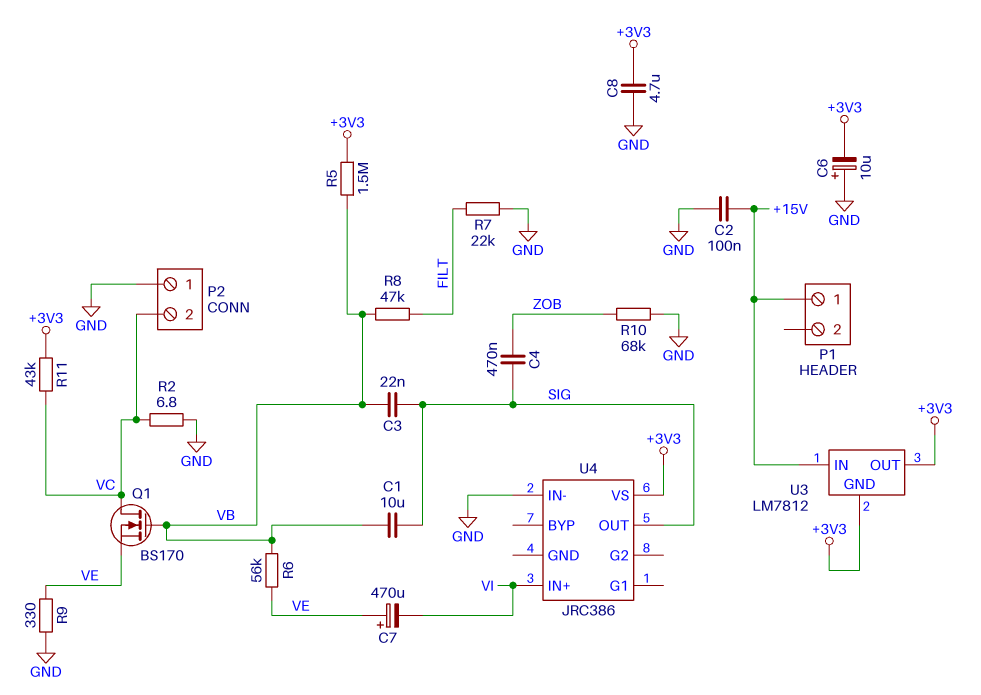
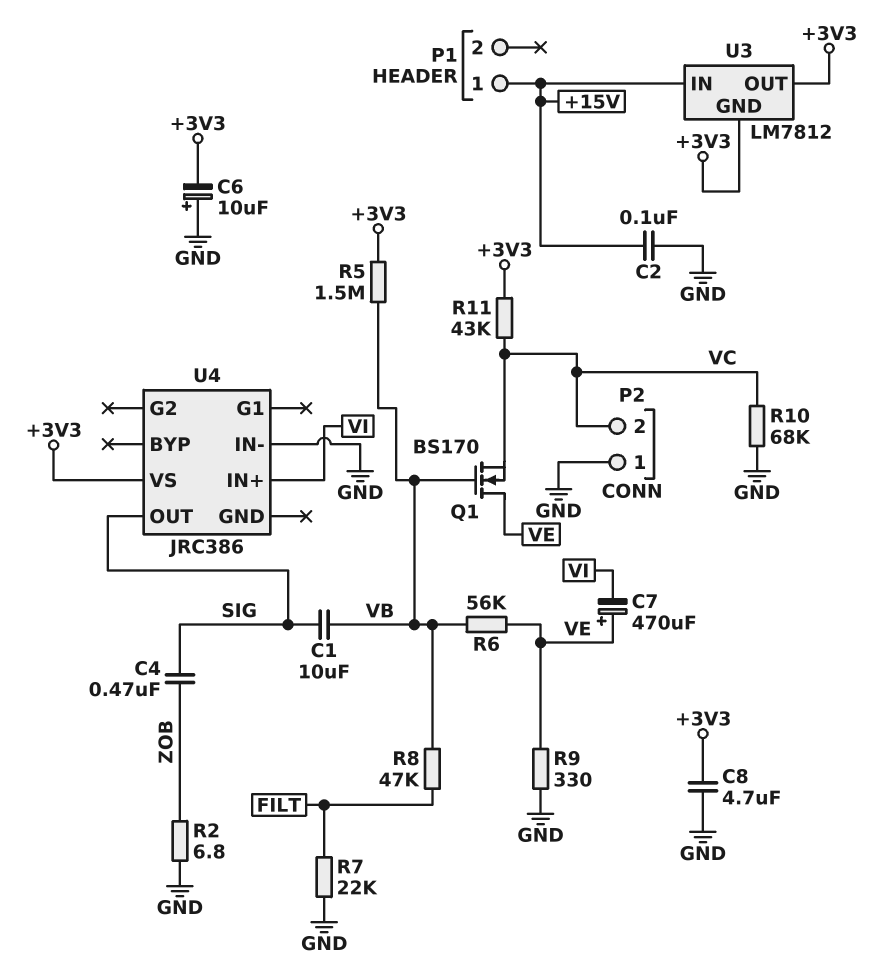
C3: 22nF (SIG, VB) -> none
Q1: NMOS BS170 (G VB, D VC, S VE) -> NMOS BS170 (G VB, D VE, S VC)
R2: 6.8 (GND, VC) -> 6.8 (GND, ZOB)
R10: 68k (GND, ZOB) -> 68k (GND, VC)

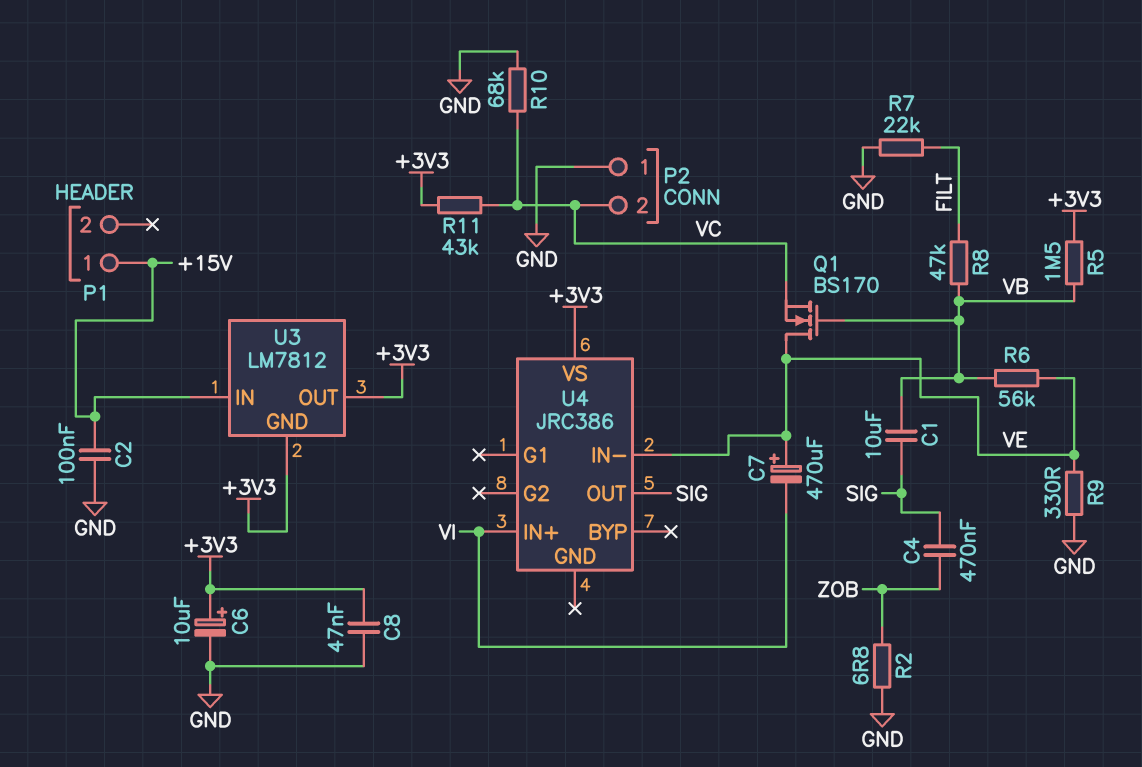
C6: 10uF (plus GND, minus +3V3) -> 10uF (plus +3V3, minus GND)
C8: 4.7uF (+3V3, GND) -> 47nF (+3V3, GND)
U4 pin IN-: GND -> VE

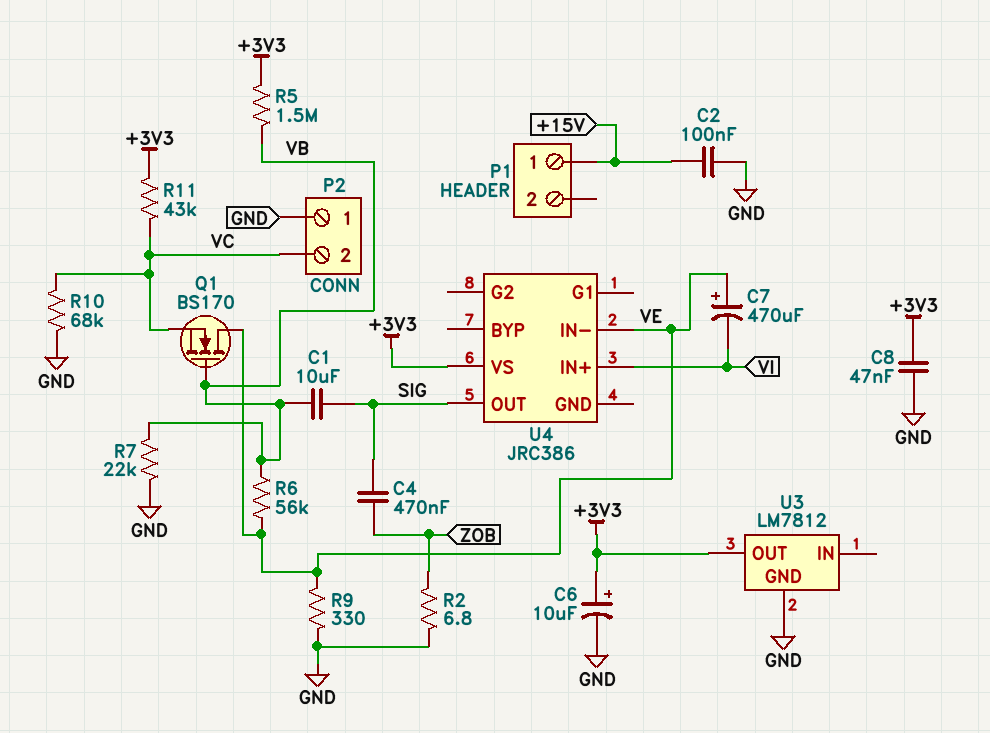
R7: 22k (FILT, GND) -> 22k (GND, VB)
R8: 47k (FILT, VB) -> none
U3 pin GND: +3V3 -> GND
U3 pin IN: +15V -> none

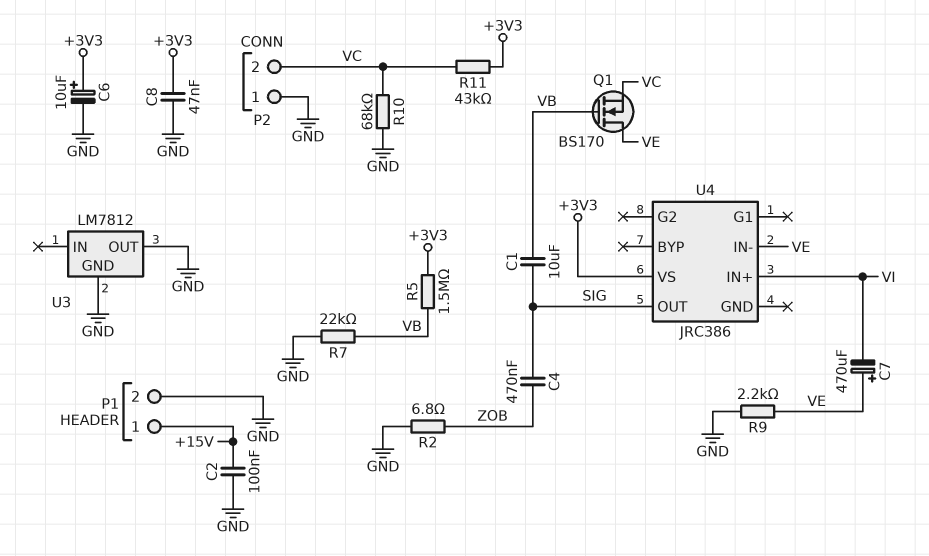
P1 pin 2: none -> GND
R6: 56k (VB, VE) -> none
R9: 330 (GND, VE) -> 2.2k (GND, VE)
U3 pin OUT: +3V3 -> GND

